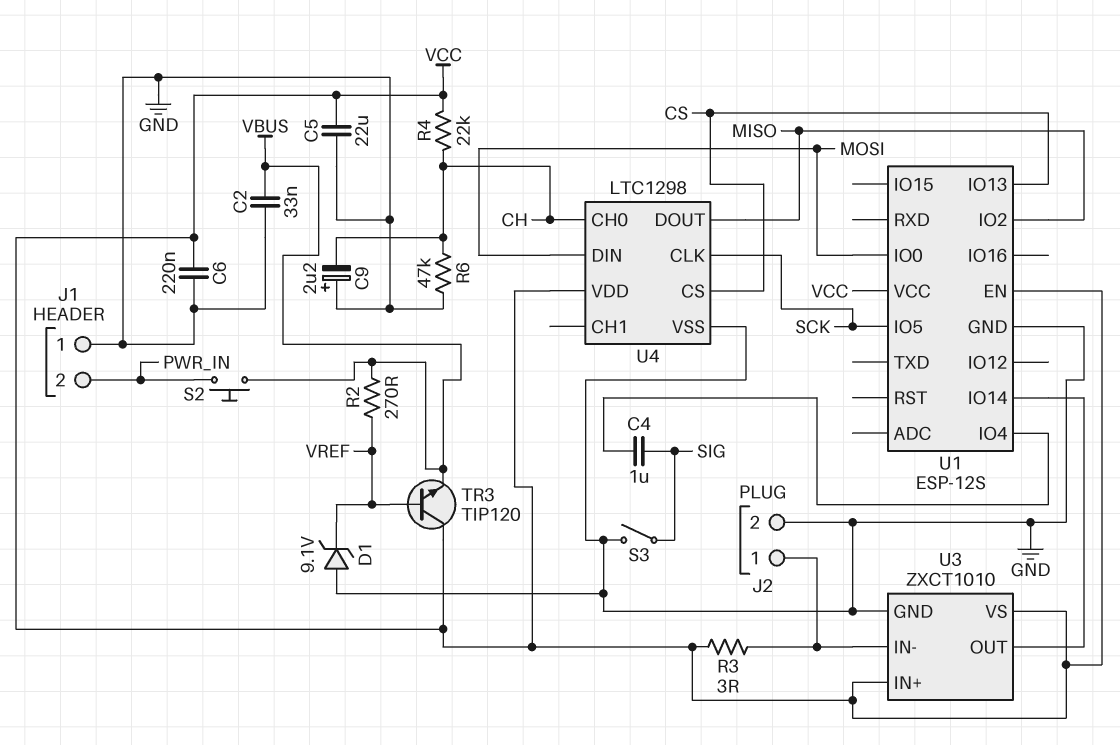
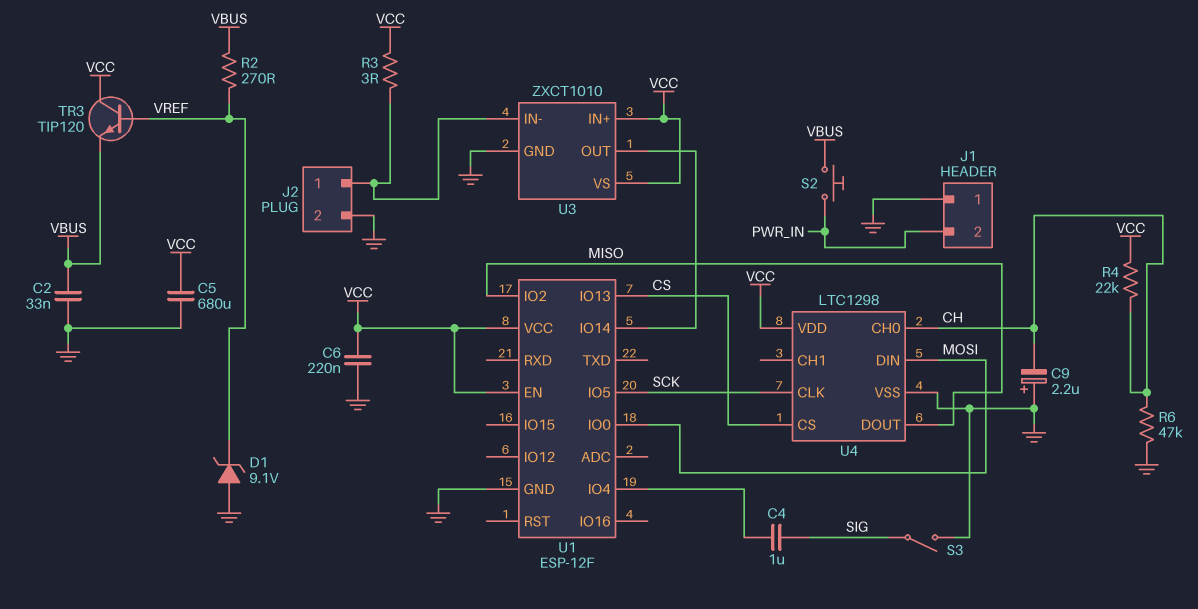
C5: 22uF (GND, VCC) -> 680uF (GND, VCC)
U1: ESP-12S -> ESP-12F

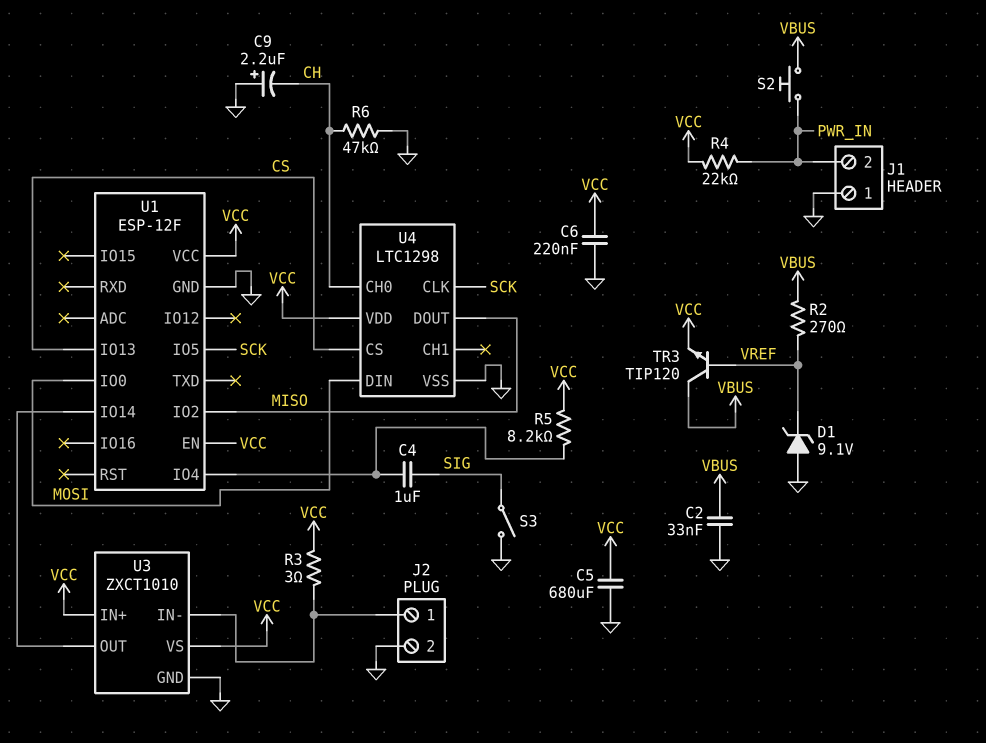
R4: 22k (CH, VCC) -> 22k (PWR_IN, VCC)
R5: none -> 8.2k (U1/IO4, VCC)
TR3: NPN TIP120 (B VREF, C VCC, E VBUS) -> NPN TIP120 (B VREF, C VBUS, E VCC)

